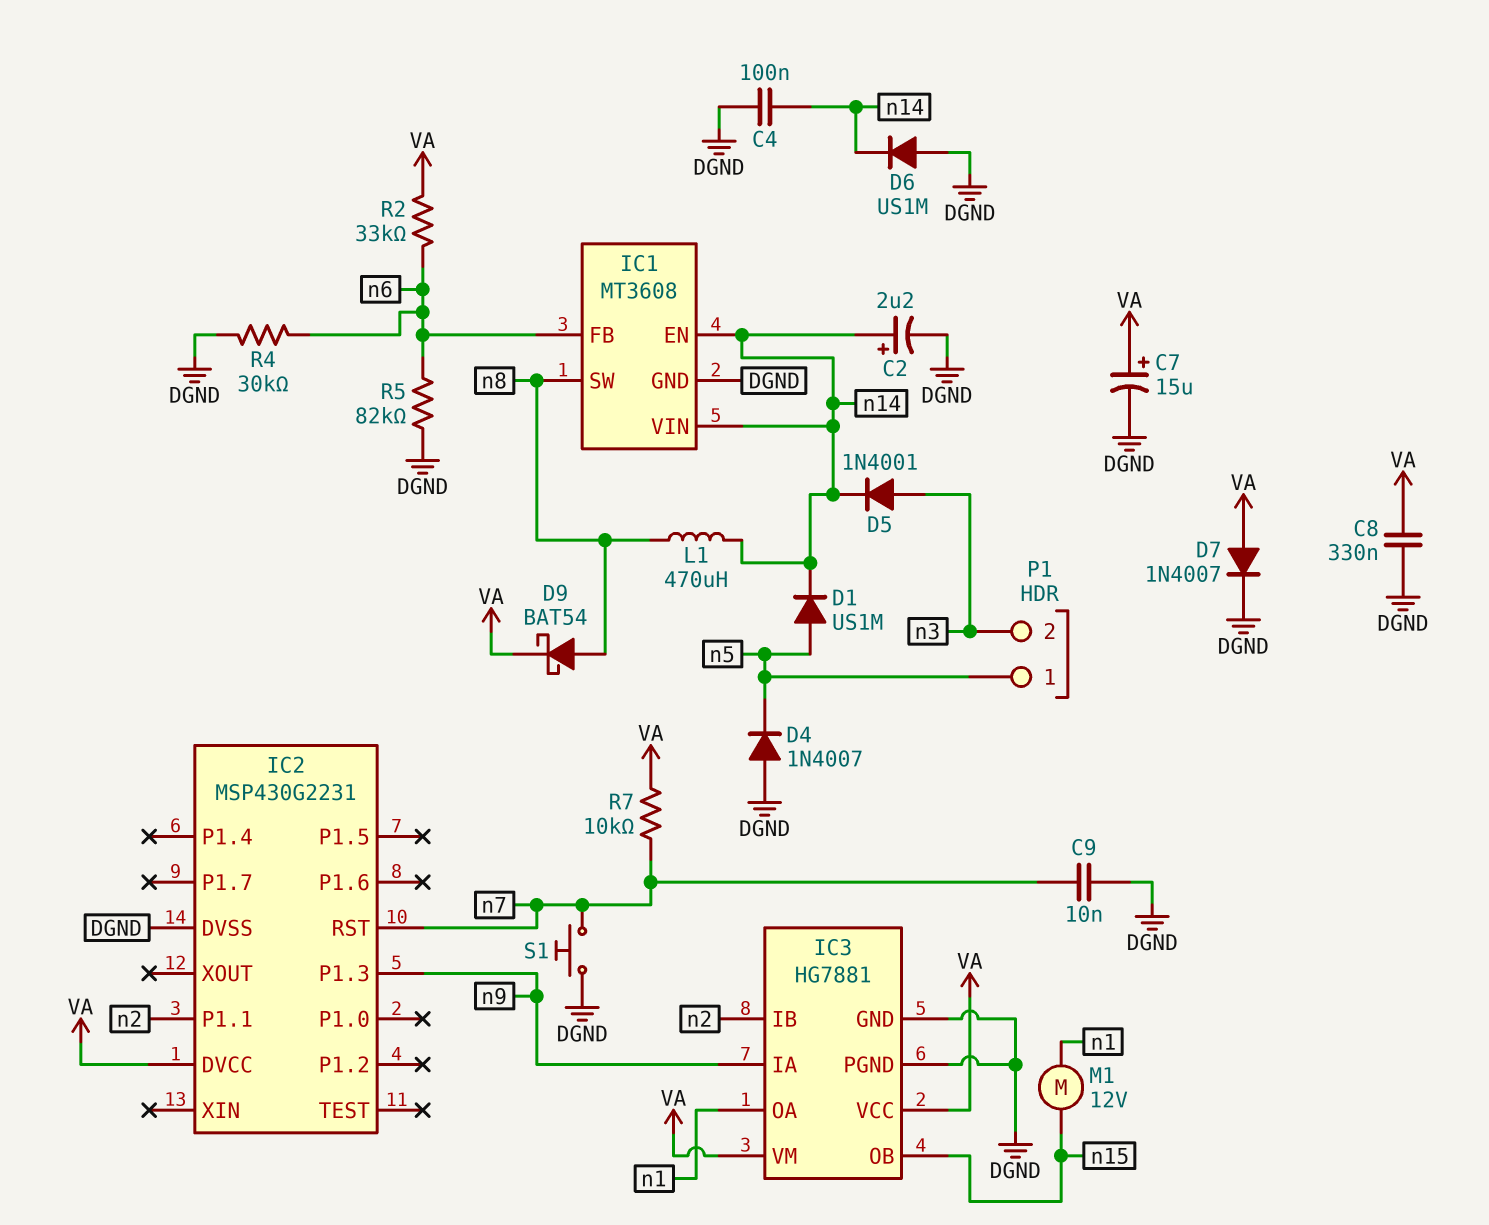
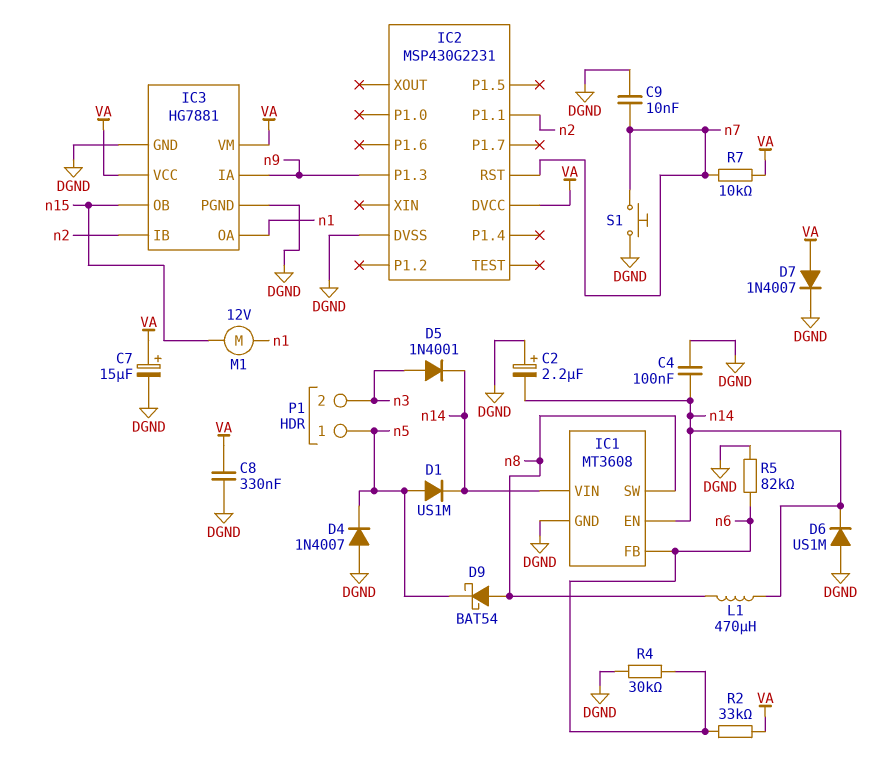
C2: 2.2uF (plus n14, minus DGND) -> 2.2uF (plus DGND, minus n14)
D9: schottky BAT54 (A n8, K VA) -> schottky BAT54 (A n8, K n5)

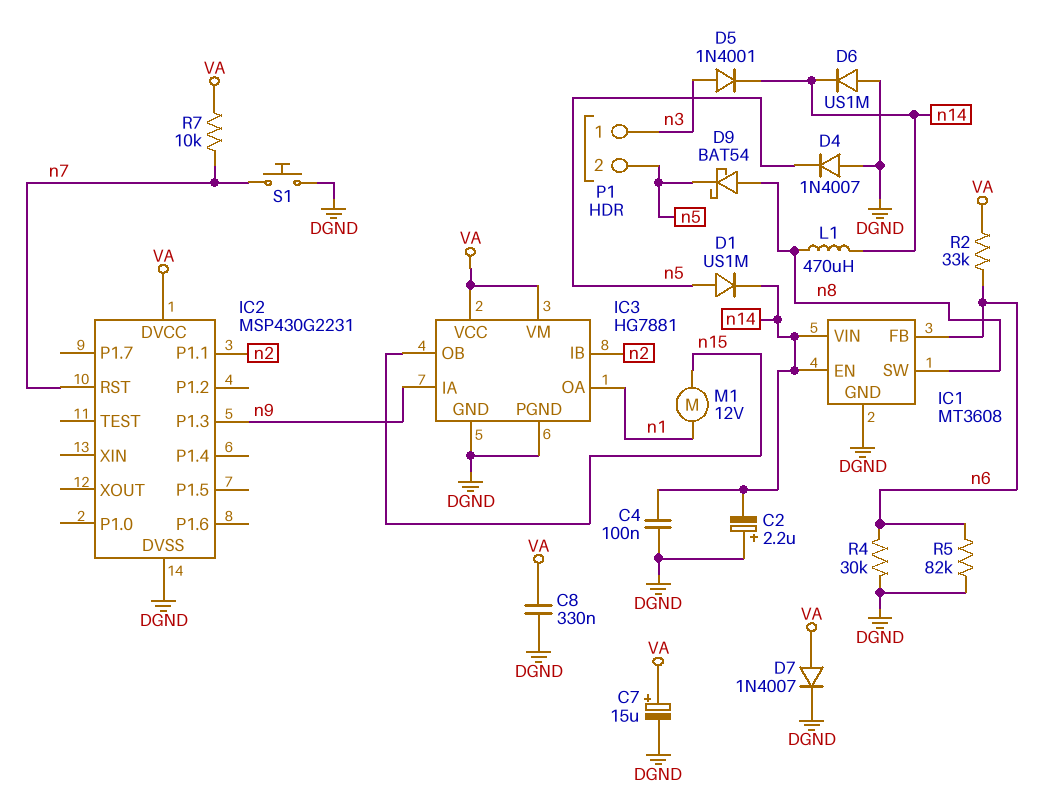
C9: 10nF (DGND, n7) -> none
P1 pin 1: n5 -> n3
P1 pin 2: n3 -> n5

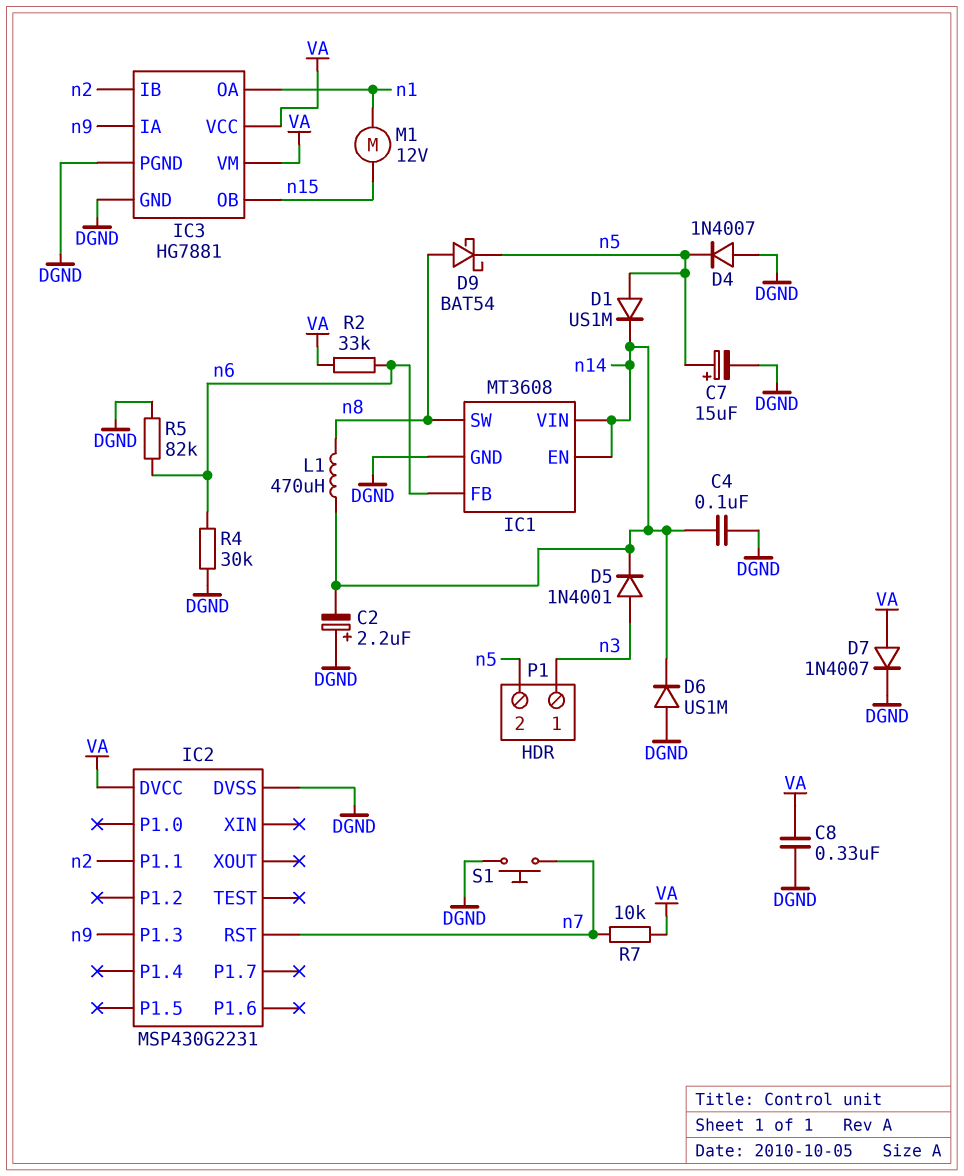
C7: 15uF (plus VA, minus DGND) -> 15uF (plus n5, minus DGND)

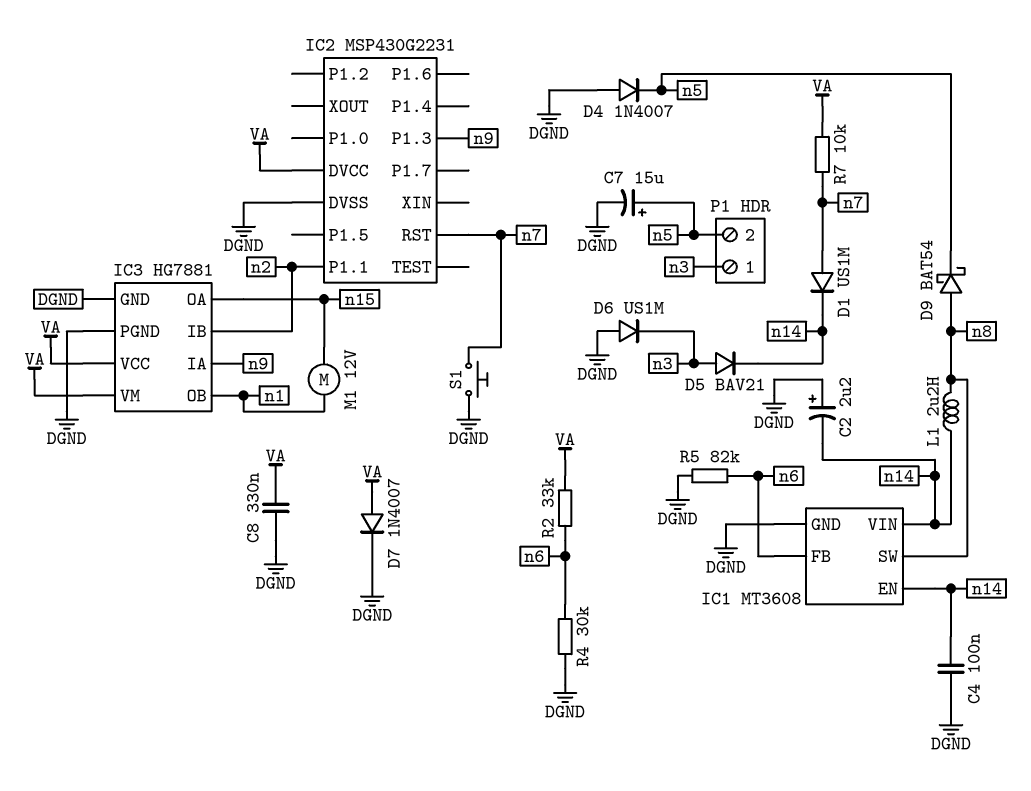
D1: diode US1M (A n5, K n14) -> diode US1M (A n7, K n14)
D5: diode 1N4001 (A n3, K n14) -> diode BAV21 (A n3, K n14)
D6: diode US1M (A DGND, K n14) -> diode US1M (A DGND, K n3)
IC3 pin OA: n1 -> n15
IC3 pin OB: n15 -> n1
L1: 470uH (n8, n14) -> 2.2uH (n8, n14)

